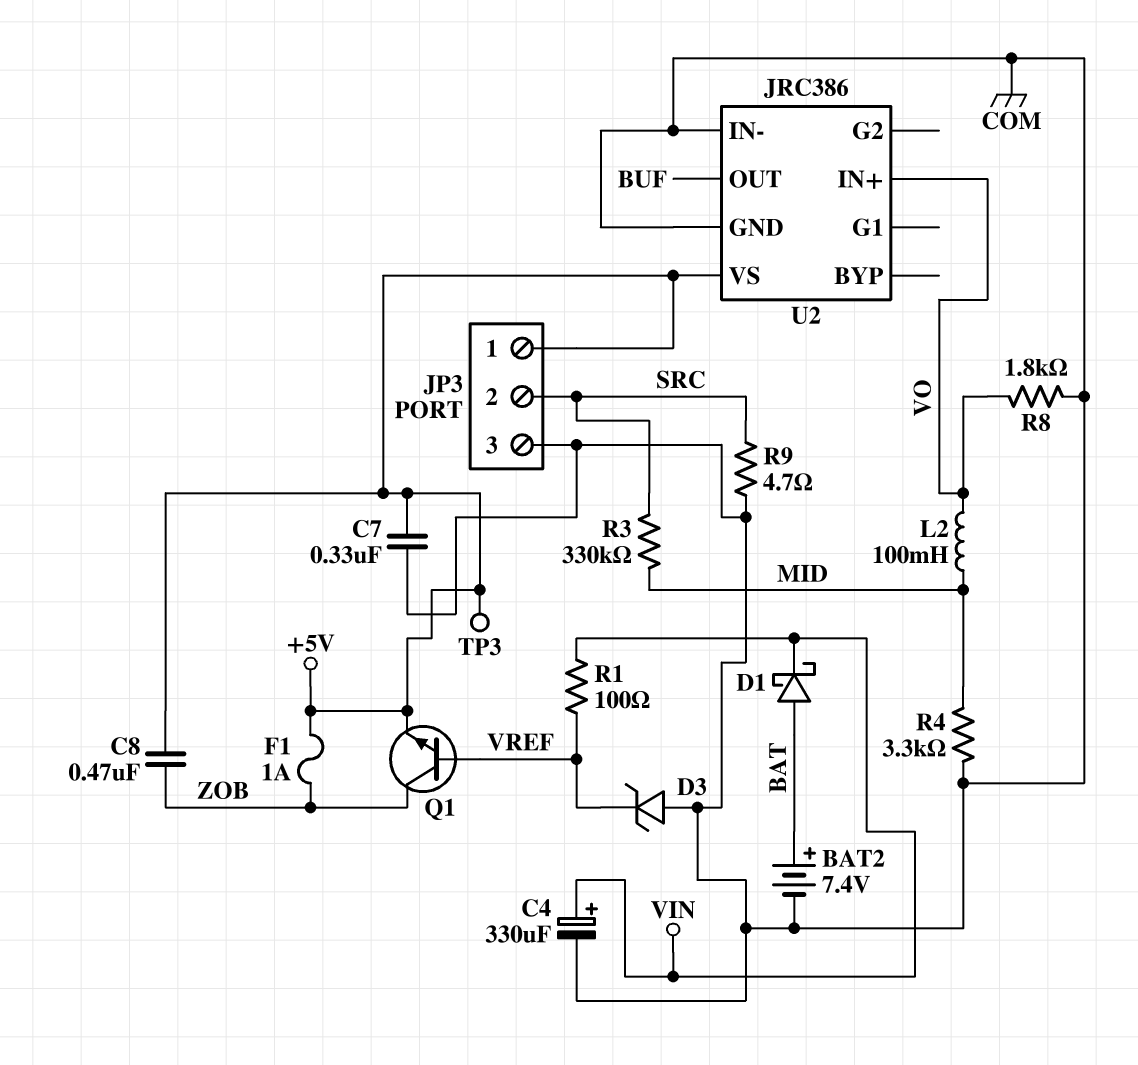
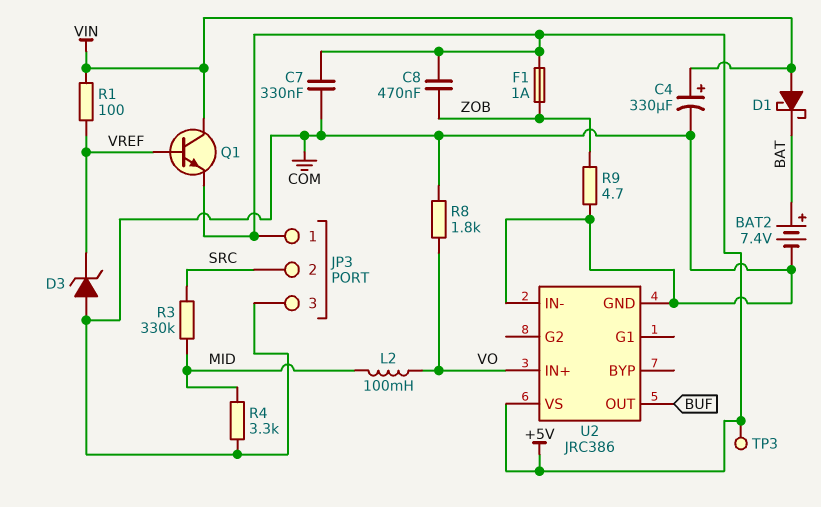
D1: schottky (A BAT, K VIN) -> schottky (A VIN, K BAT)
Q1: NPN (B VREF, C ZOB, E +5V) -> NPN (B VREF, C VIN, E +5V)
R9: 4.7 (COM, SRC) -> 4.7 (COM, ZOB)

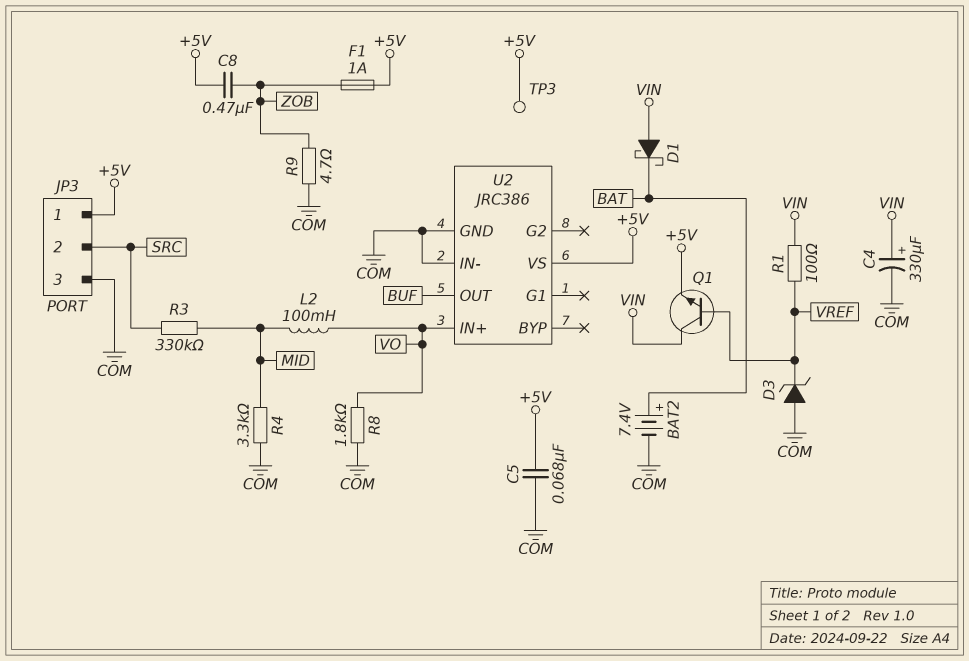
C5: none -> 68nF (+5V, COM)
C7: 330nF (+5V, COM) -> none

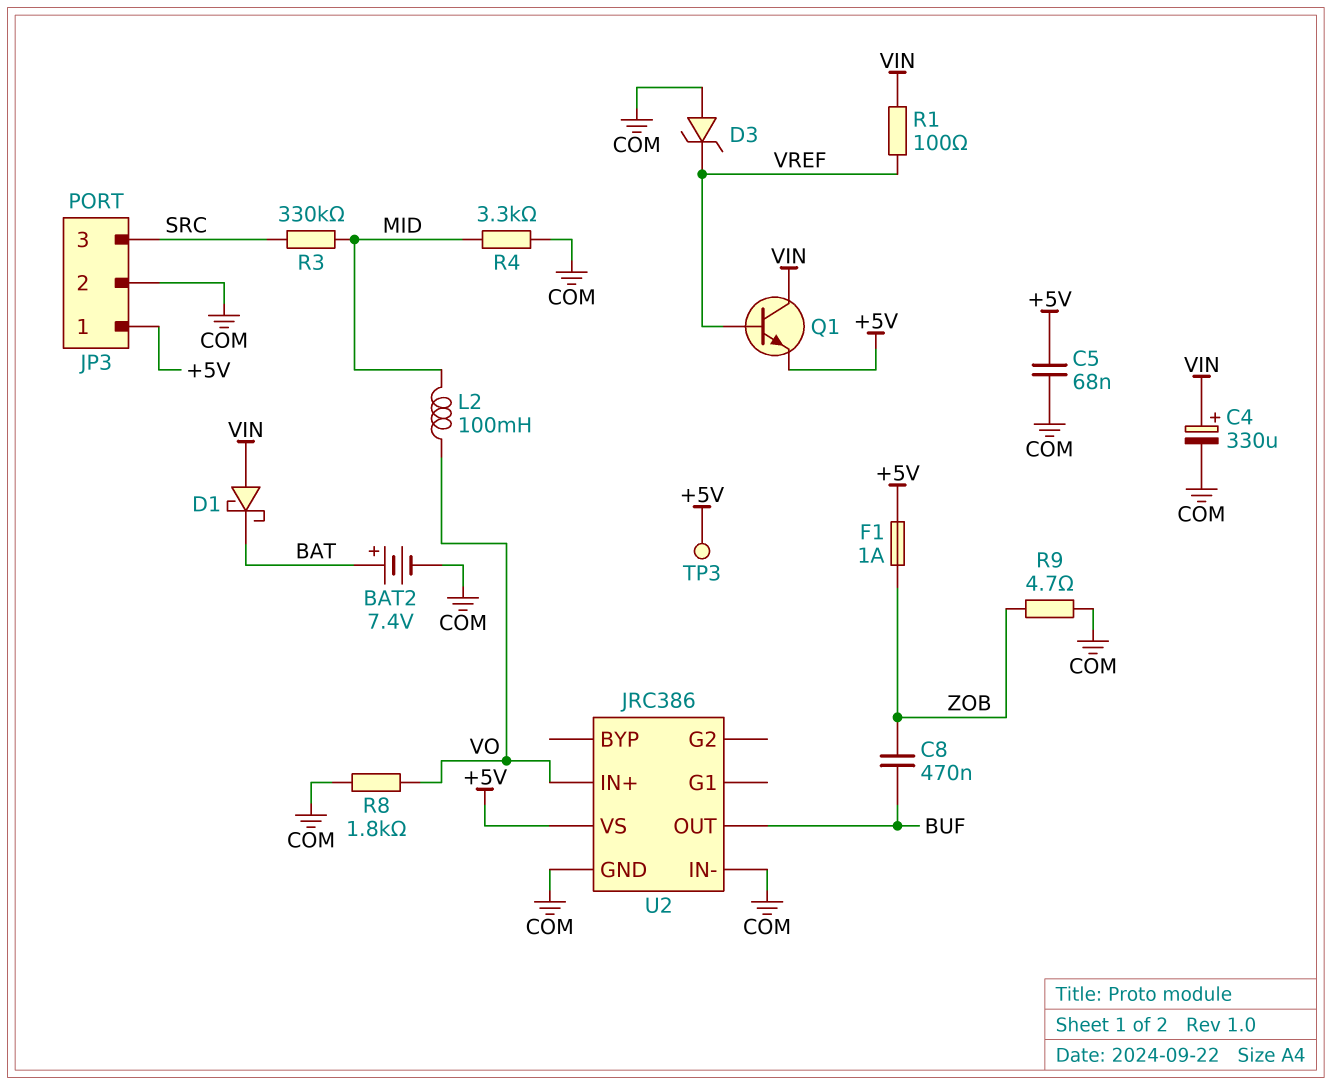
C8: 470nF (+5V, ZOB) -> 470nF (BUF, ZOB)
JP3 pin 2: SRC -> COM
JP3 pin 3: COM -> SRC

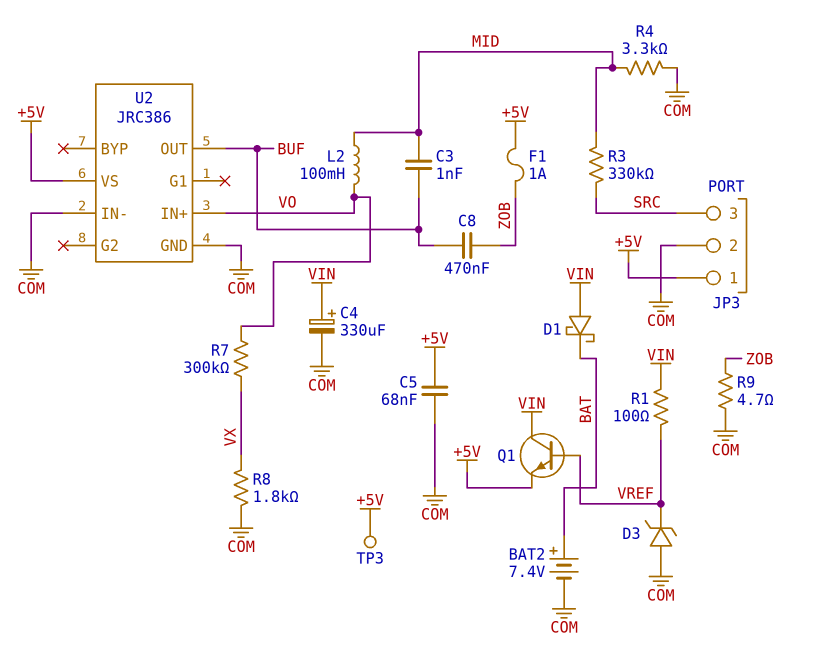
C3: none -> 1nF (BUF, MID)
R7: none -> 300k (VO, VX)
R8: 1.8k (COM, VO) -> 1.8k (COM, VX)

